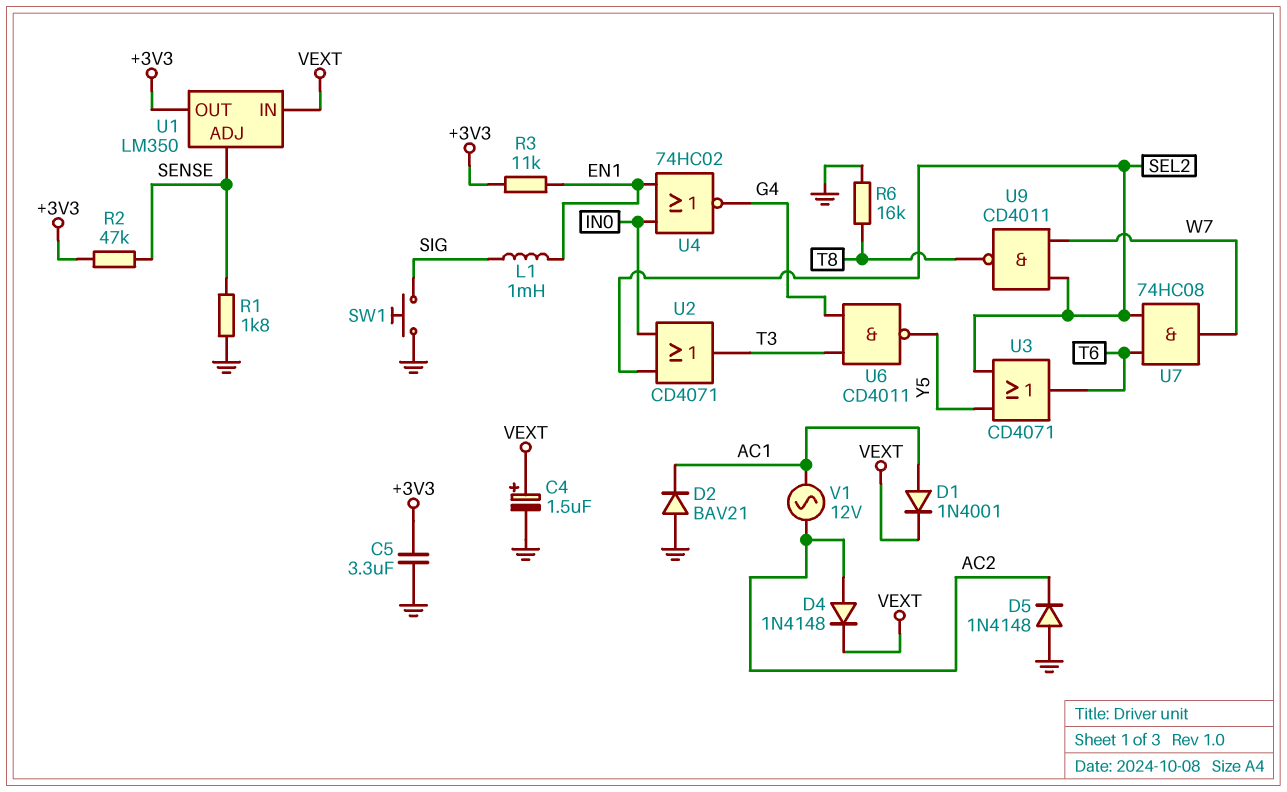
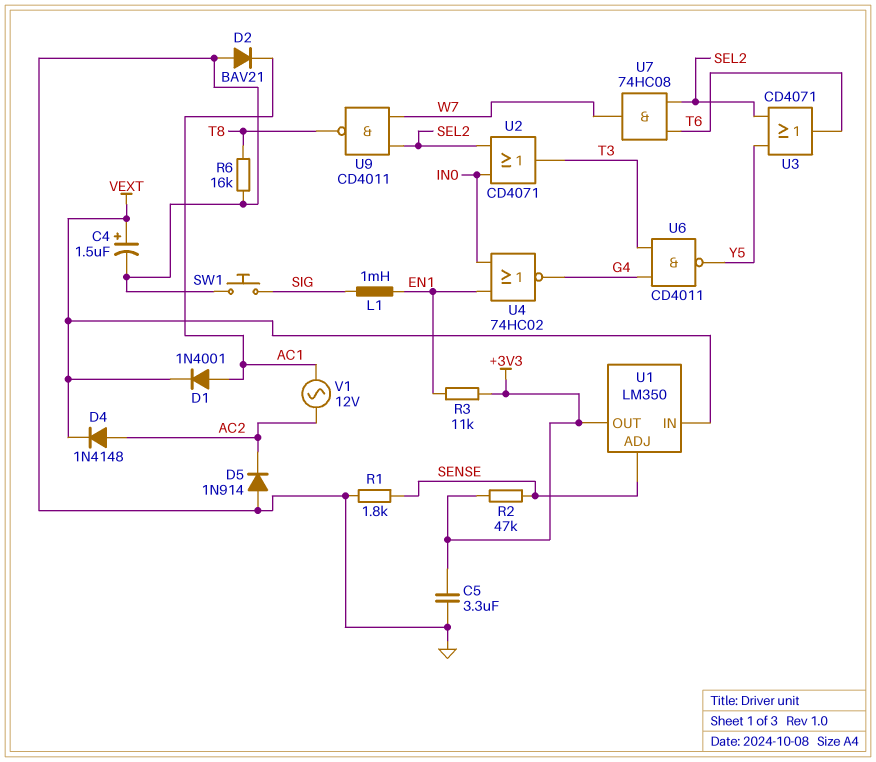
D5: diode 1N4148 (A GND, K AC2) -> diode 1N914 (A GND, K AC2)

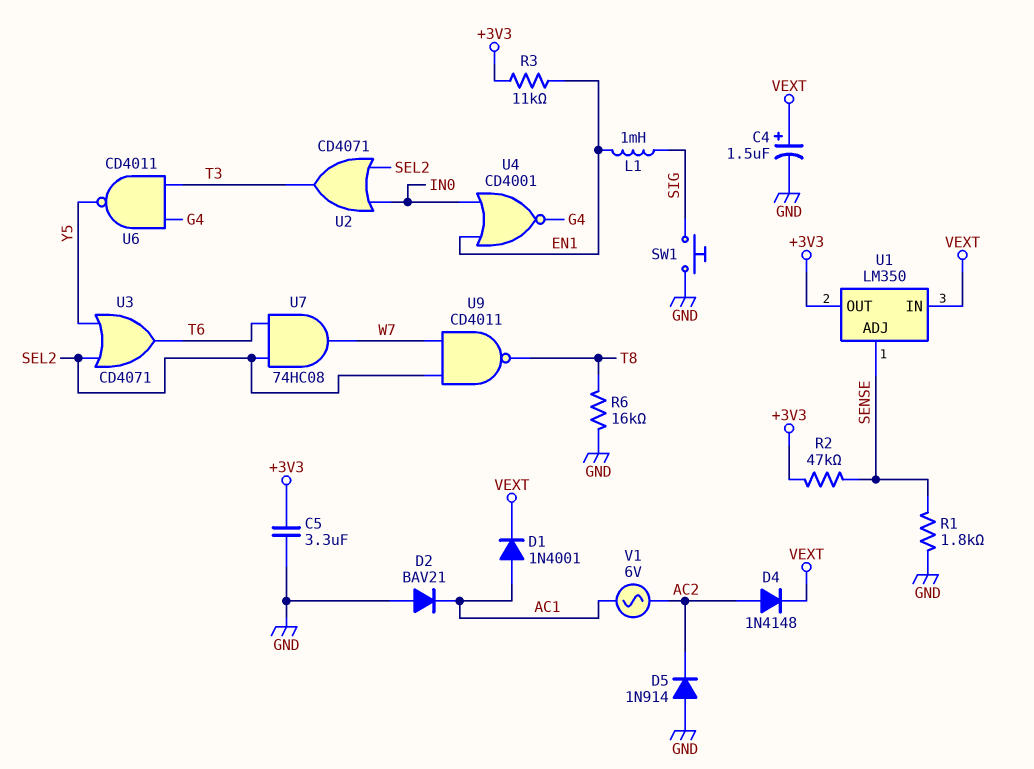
U4: NOR 74HC02 (in EN1, in IN0, out G4) -> NOR CD4001 (in EN1, in IN0, out G4)
V1: AC 12V (AC1, AC2) -> AC 6V (AC1, AC2)

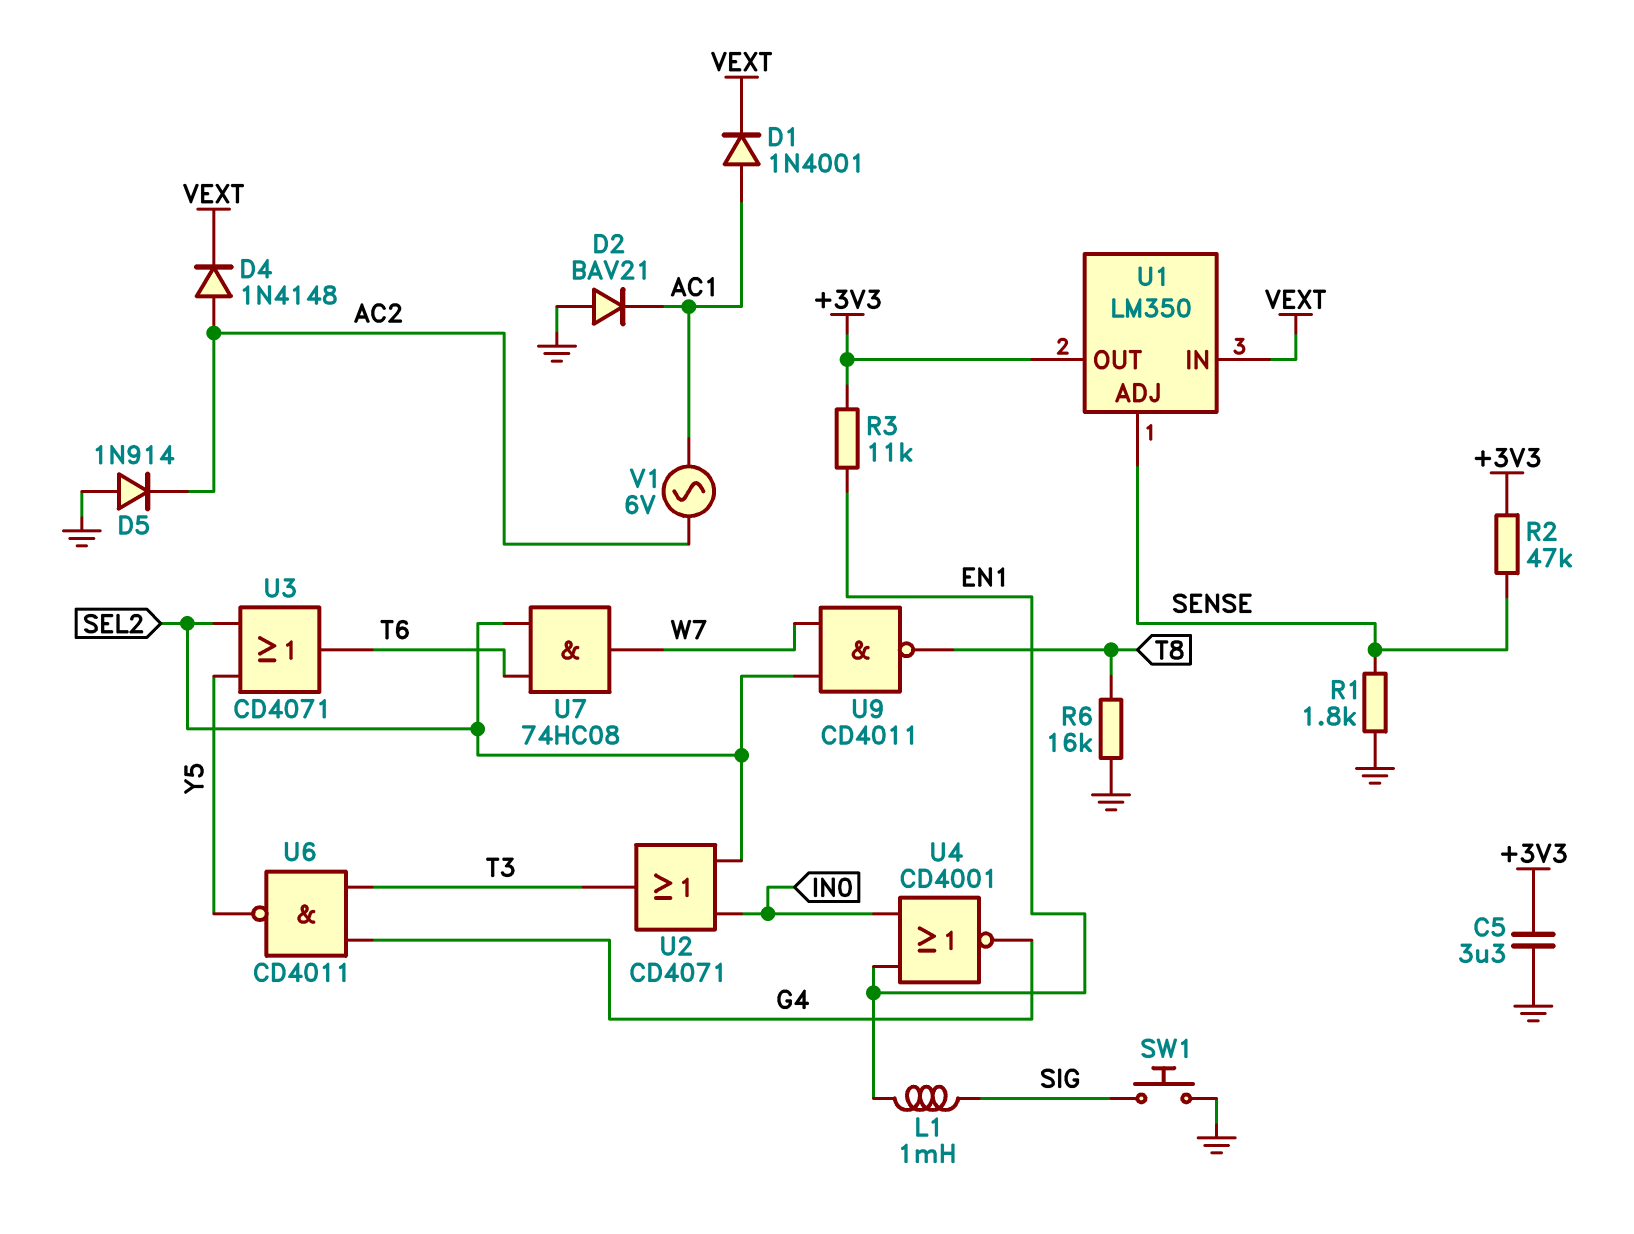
C4: 1.5uF (plus VEXT, minus GND) -> none

